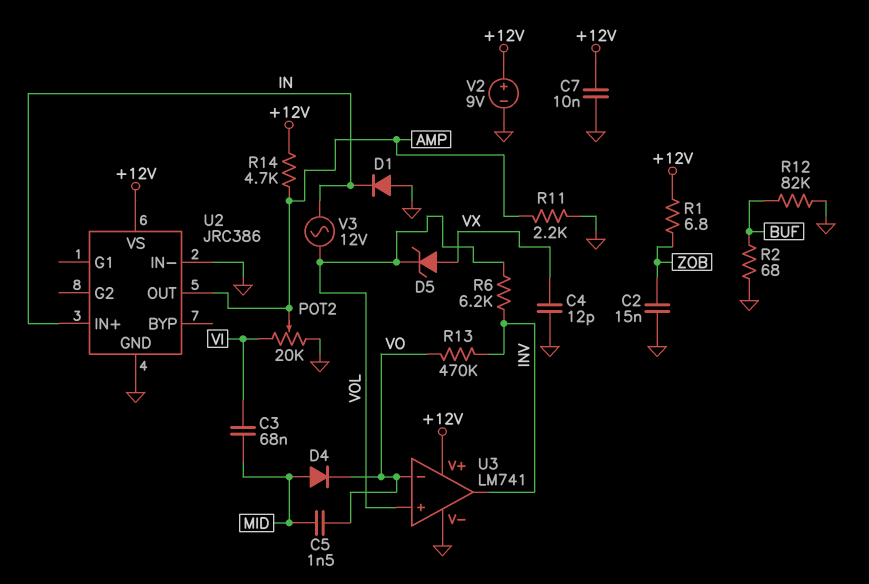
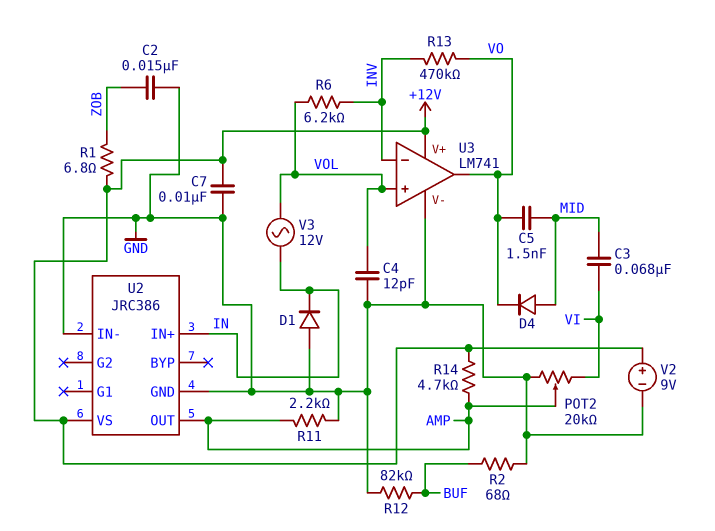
C4: 12pF (GND, VX) -> 12pF (GND, VOL)
D5: zener (A VX, K VOL) -> none
U3 pin in-: VO -> INV
U3 pin out: INV -> VO

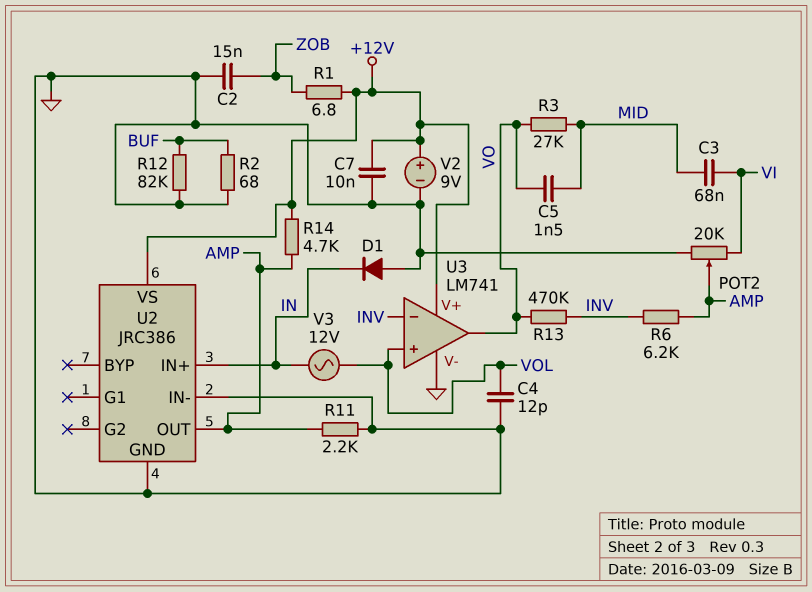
D4: diode (A MID, K VO) -> none
R3: none -> 27k (MID, VO)
R6: 6.2k (INV, VOL) -> 6.2k (AMP, INV)

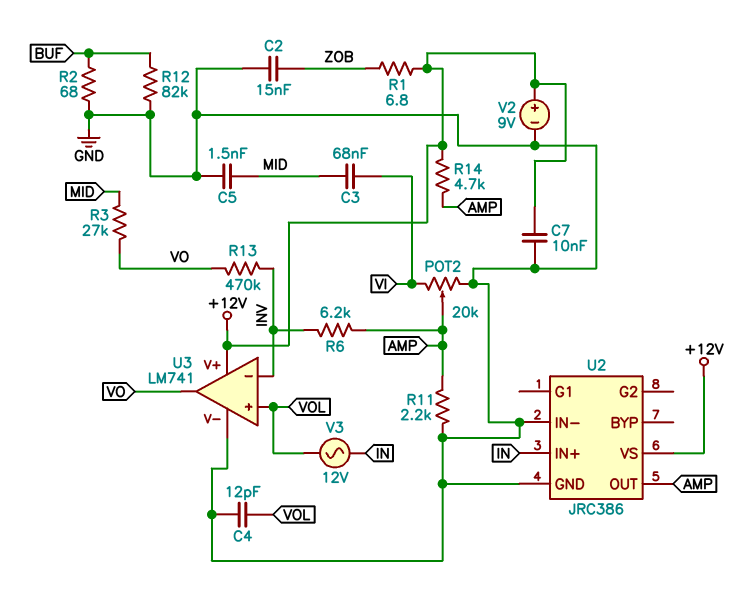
C5: 1.5nF (MID, VO) -> 1.5nF (GND, MID)
D1: diode (A GND, K IN) -> none

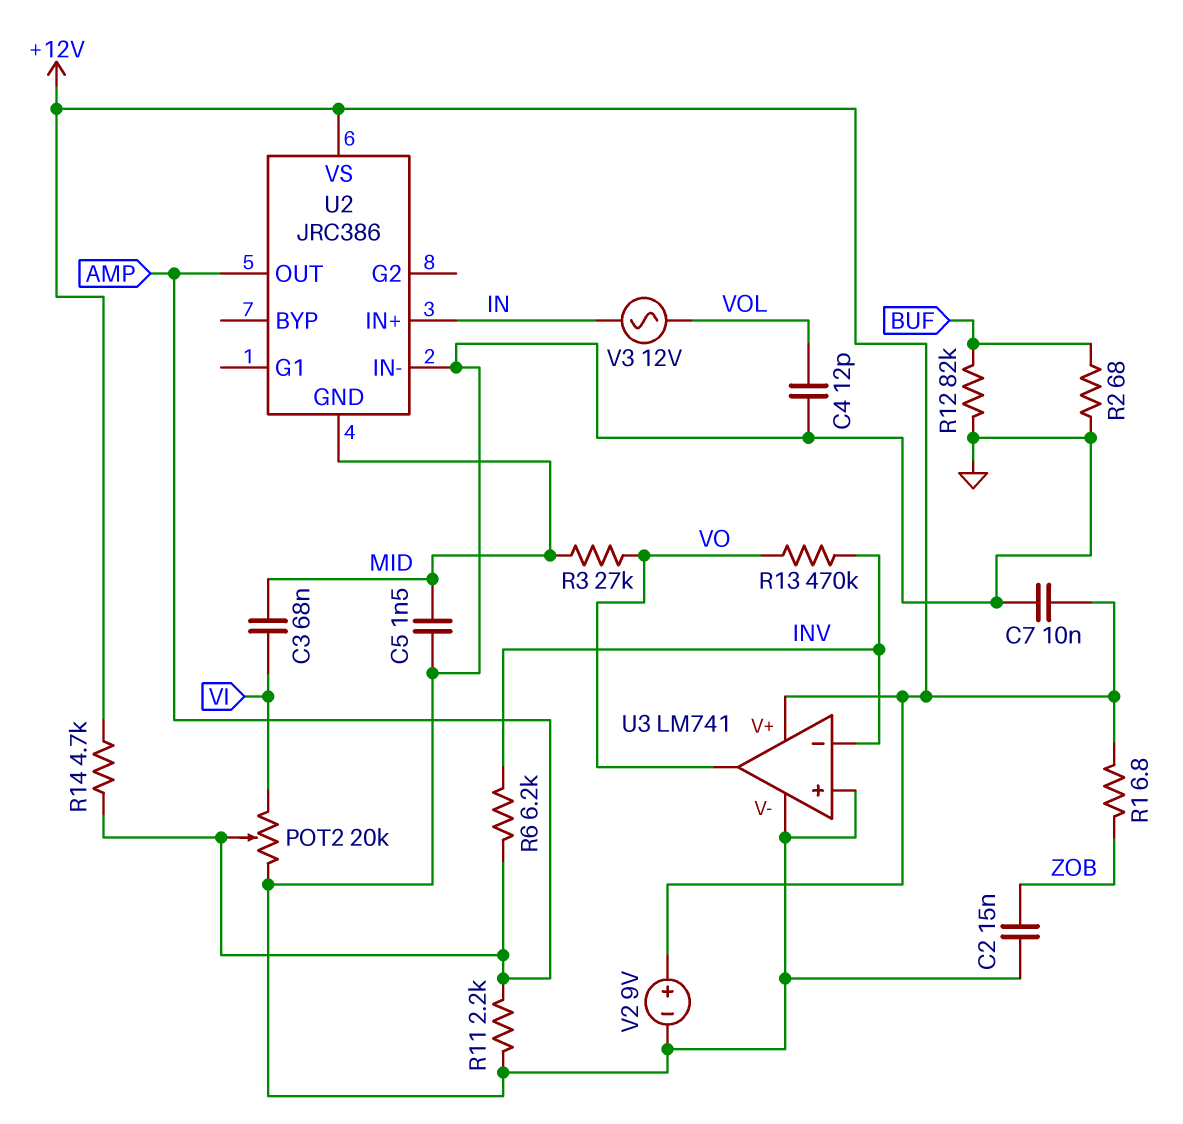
U2 pin GND: GND -> MID
U3 pin in+: VOL -> GND

